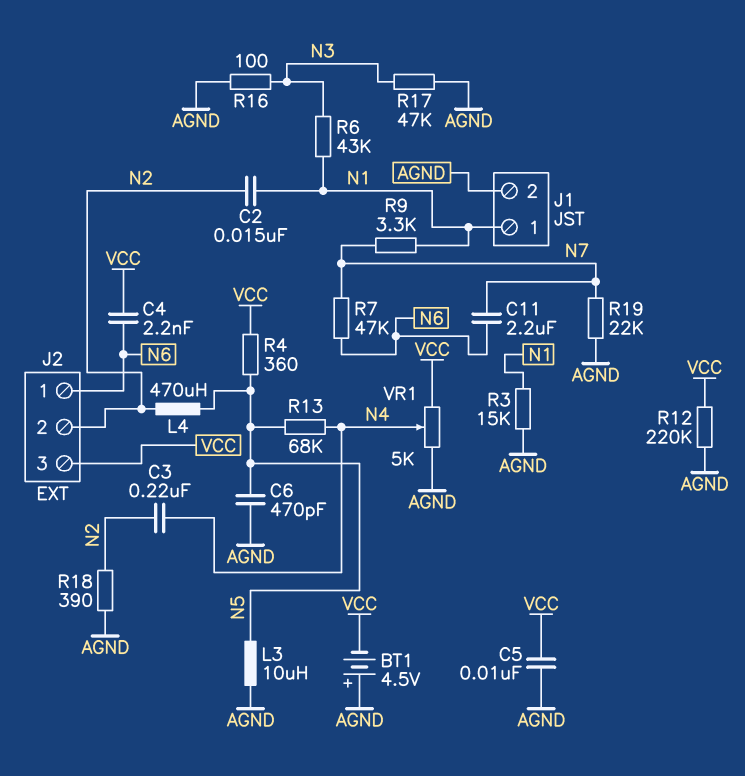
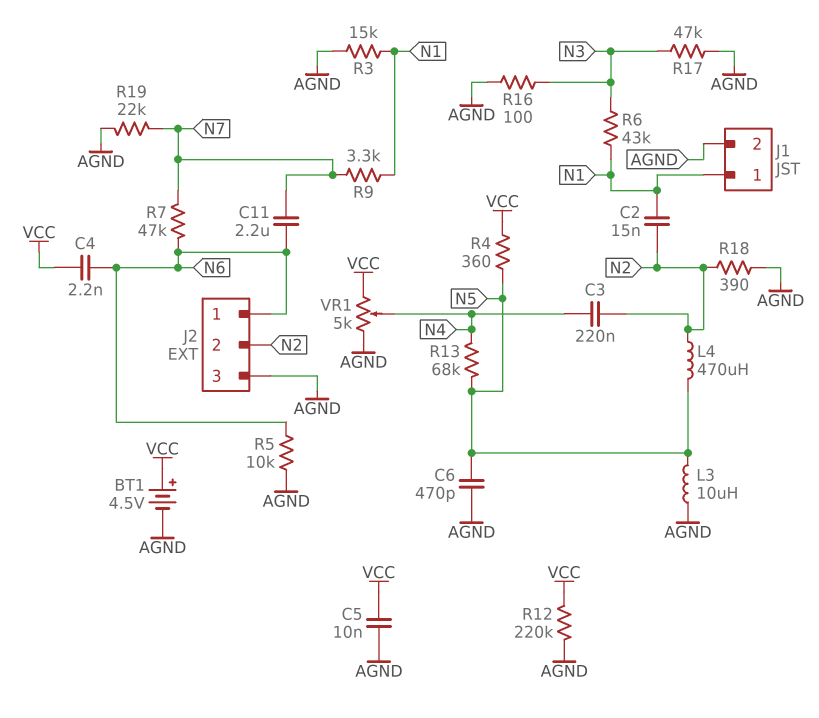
BT1: 4.5V (plus AGND, minus VCC) -> 4.5V (plus VCC, minus AGND)
J2 pin 3: VCC -> AGND
R5: none -> 10k (AGND, N6)

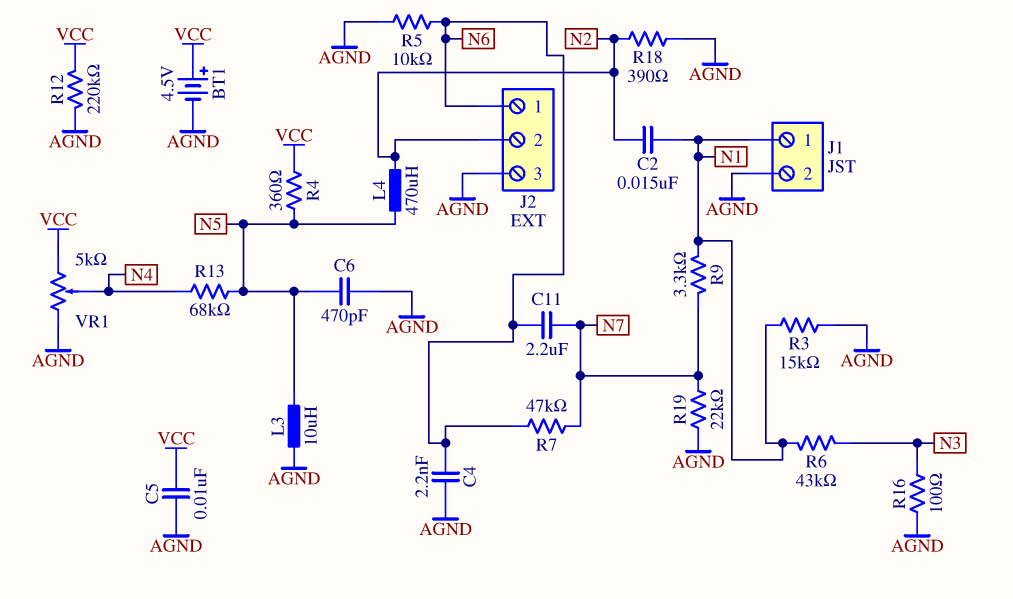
C3: 220nF (N2, N4) -> none
C4: 2.2nF (N6, VCC) -> 2.2nF (AGND, N6)
R17: 47k (AGND, N3) -> none

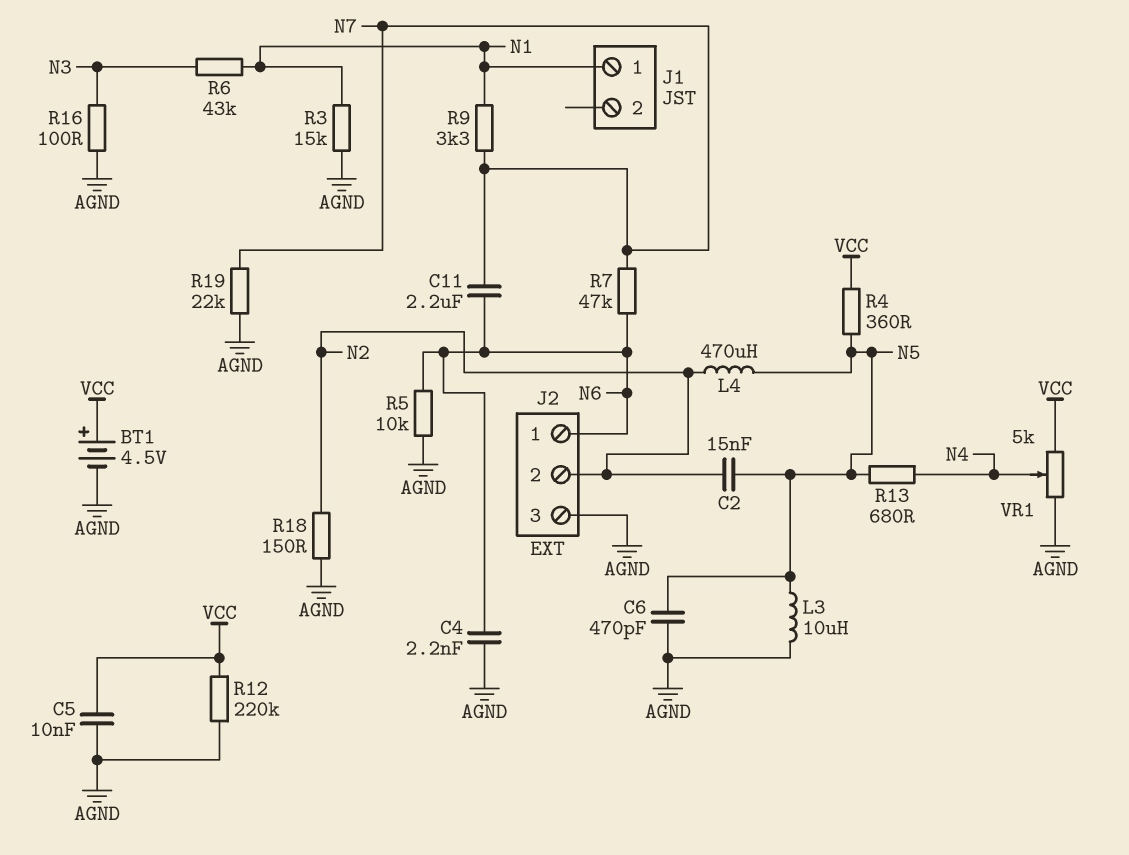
C2: 15nF (N1, N2) -> 15nF (N2, N5)
J1 pin 2: AGND -> none
R13: 68k (N4, N5) -> 680 (N4, N5)
R18: 390 (AGND, N2) -> 150 (AGND, N2)

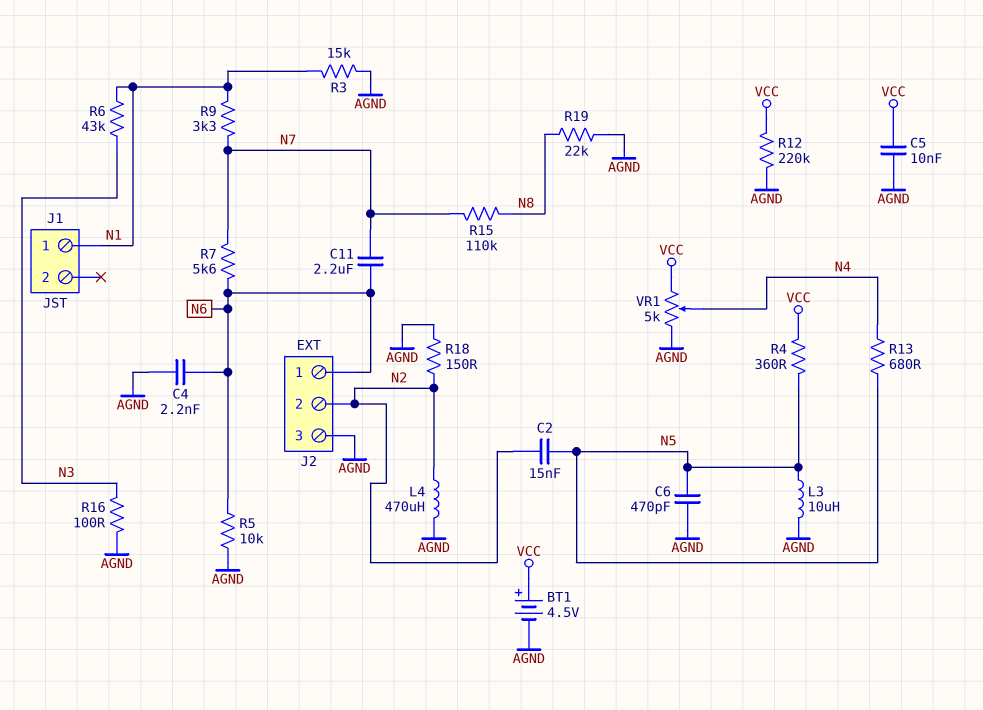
L4: 470uH (N2, N5) -> 470uH (AGND, N2)
R7: 47k (N6, N7) -> 5.6k (N6, N7)
R15: none -> 110k (N7, N8)
R19: 22k (AGND, N7) -> 22k (AGND, N8)

